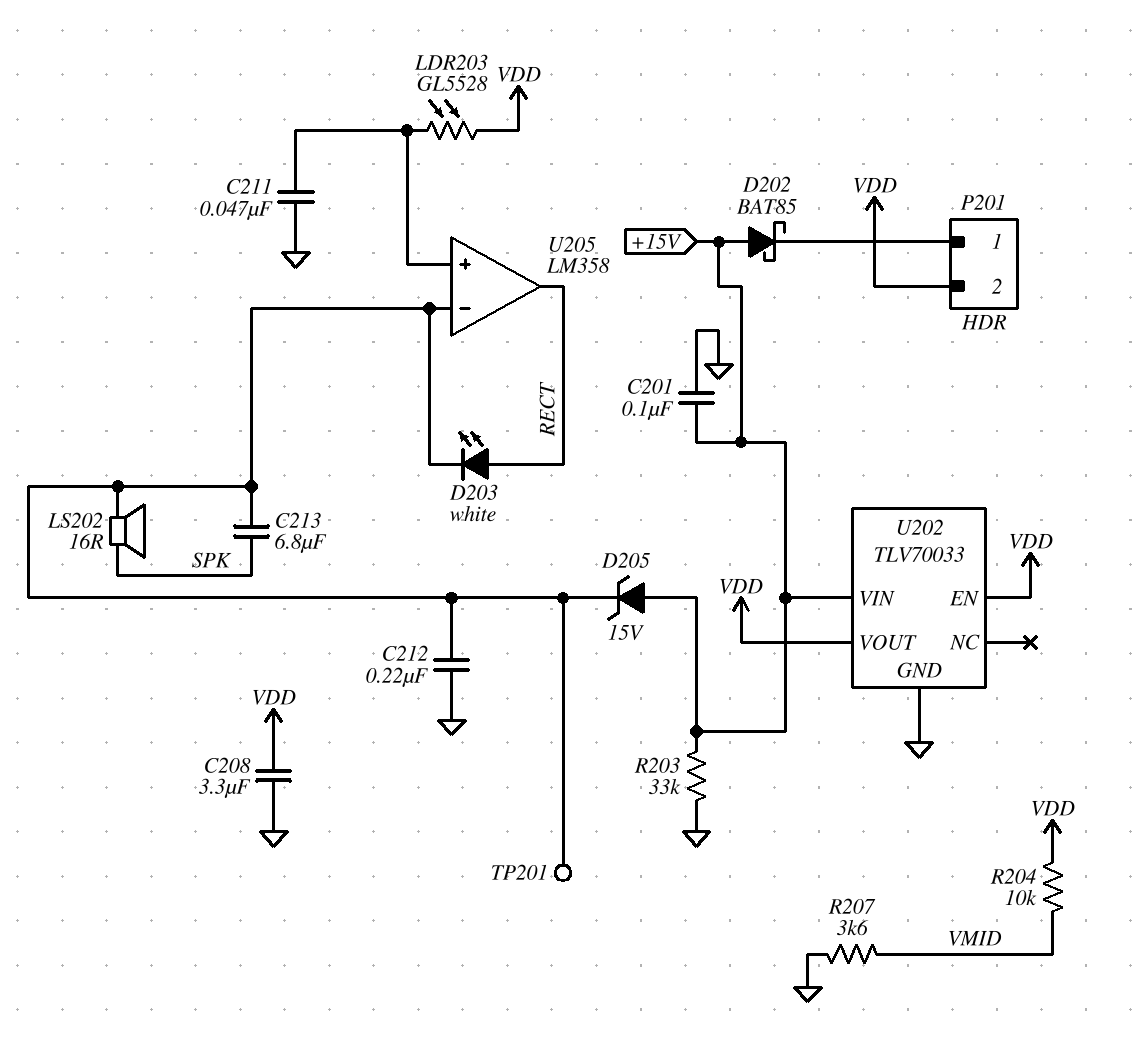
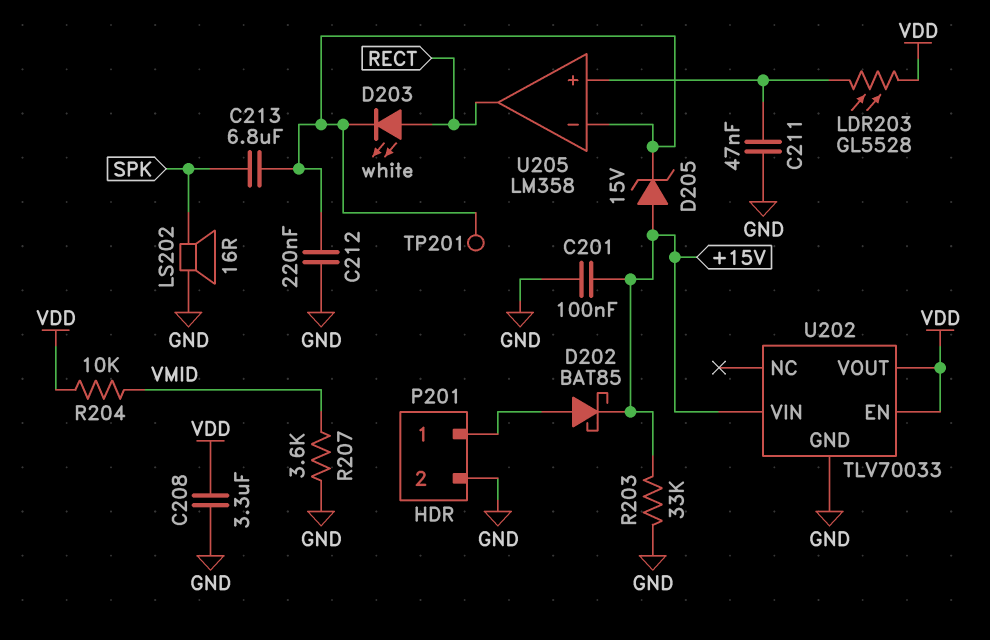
D202: schottky BAT85 (A +15V, K P201/1) -> schottky BAT85 (A P201/1, K +15V)
LS202: speaker 16R (SPK, U205/in-) -> speaker 16R (GND, SPK)
P201 pin 2: VDD -> GND

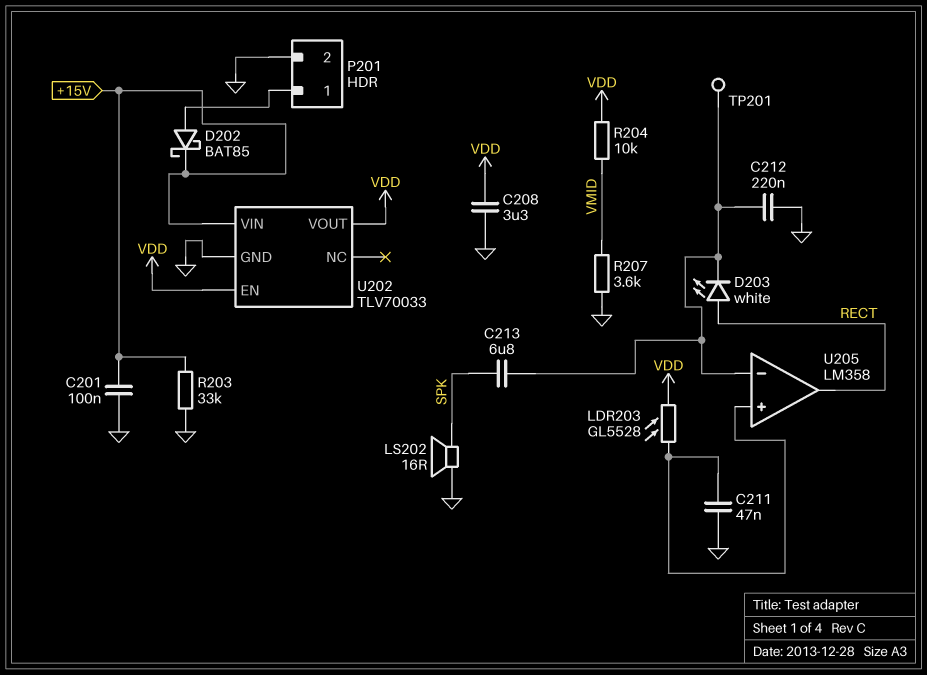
D205: zener 15V (A +15V, K U205/in-) -> none

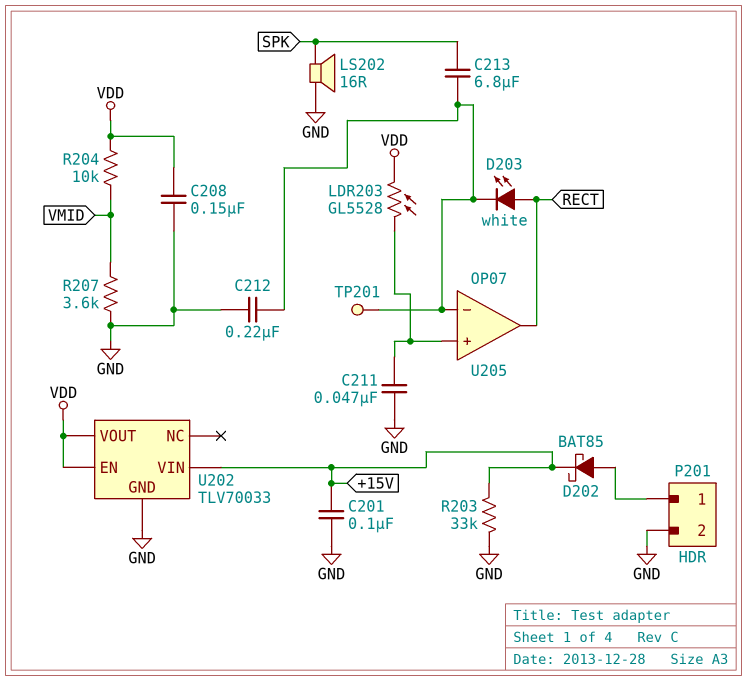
C208: 3.3uF (GND, VDD) -> 150nF (GND, VDD)
U205: LM358 -> OP07

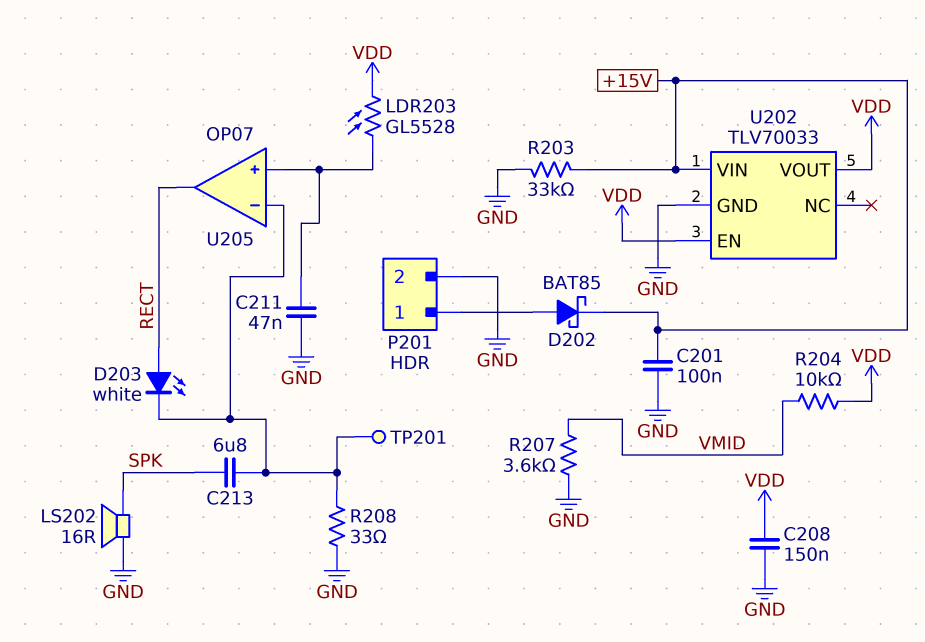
C212: 220nF (GND, U205/in-) -> none
R208: none -> 33 (GND, U205/in-)

